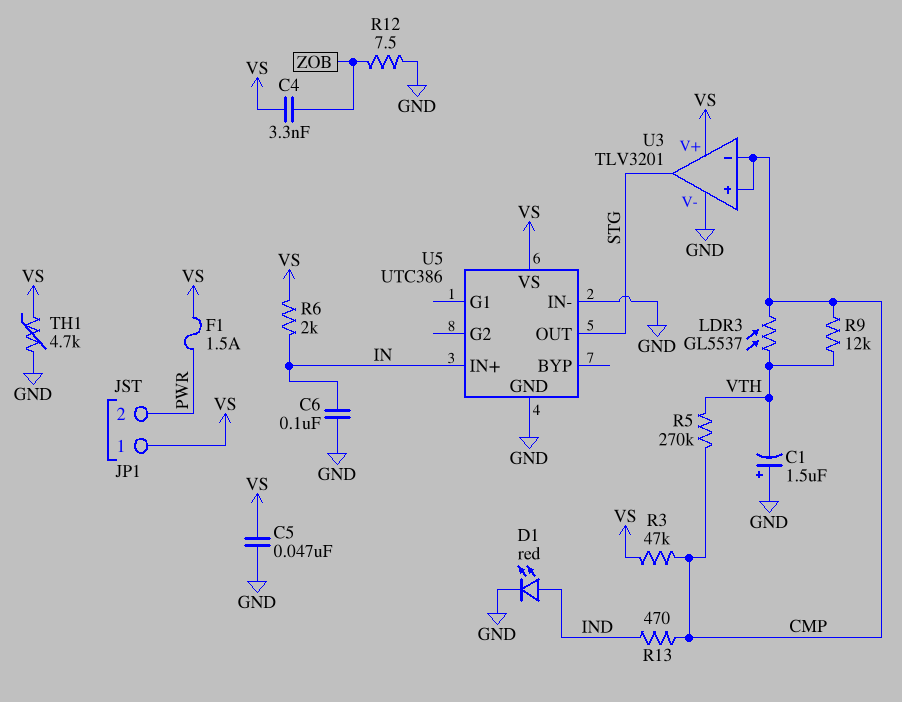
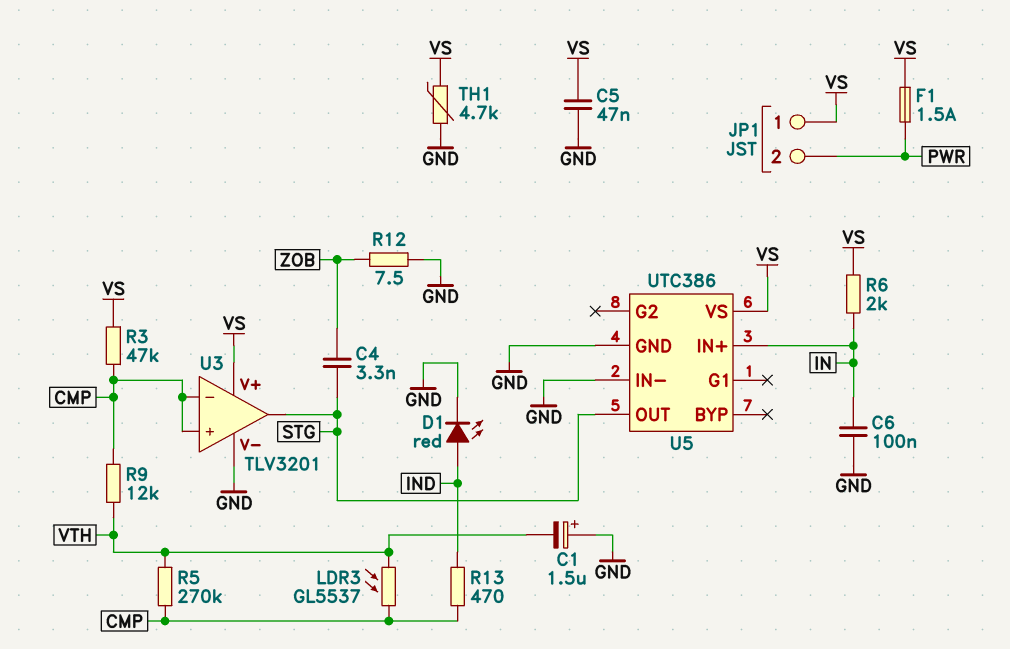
C4: 3.3nF (VS, ZOB) -> 3.3nF (STG, ZOB)

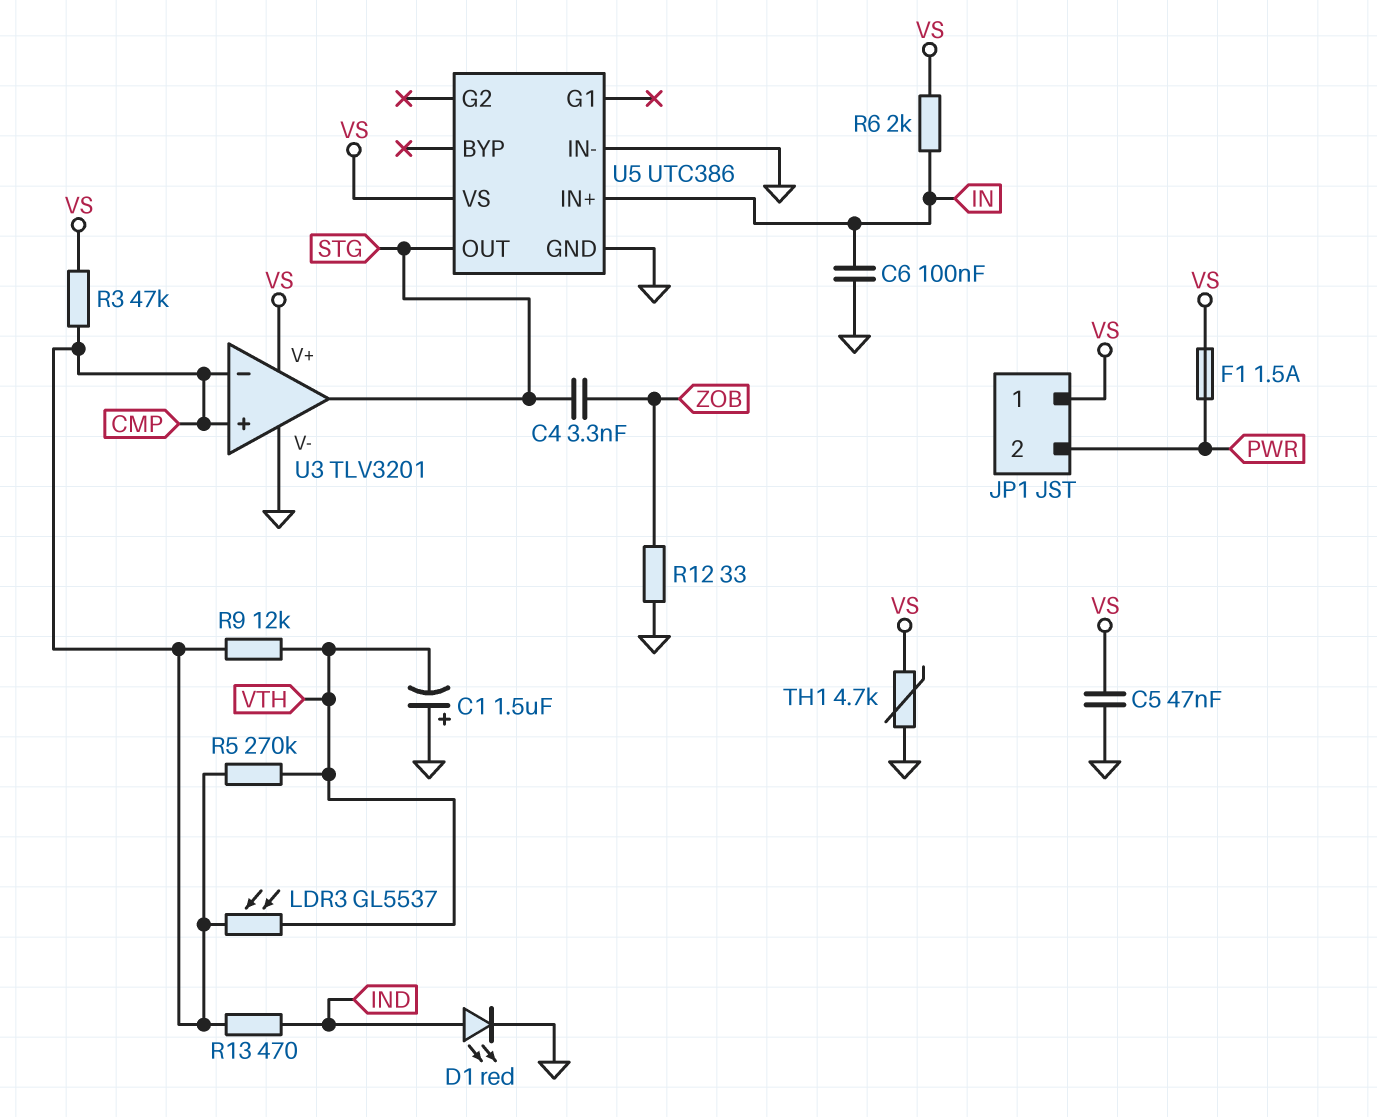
R12: 7.5 (GND, ZOB) -> 33 (GND, ZOB)

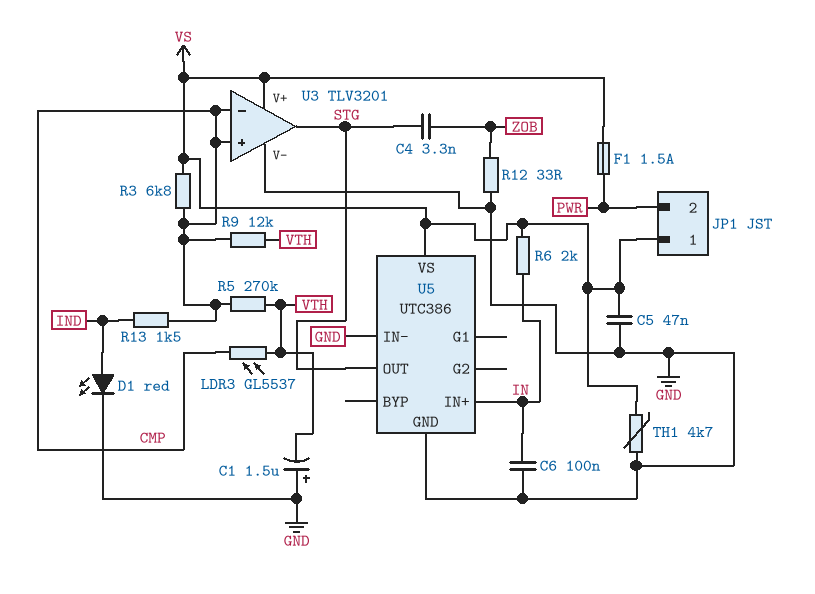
R3: 47k (CMP, VS) -> 6.8k (CMP, VS)
R13: 470 (CMP, IND) -> 1.5k (CMP, IND)

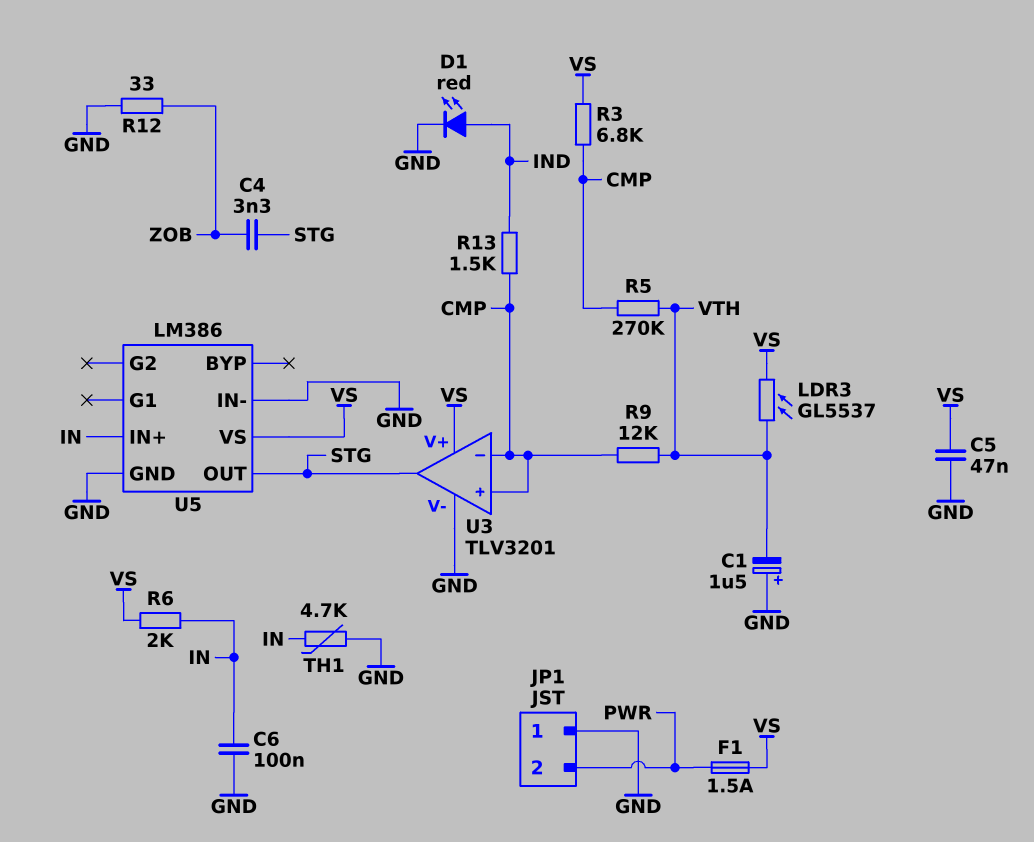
JP1 pin 1: VS -> GND
LDR3: GL5537 (CMP, VTH) -> GL5537 (VS, VTH)
TH1: 4.7k (GND, VS) -> 4.7k (GND, IN)
U5: UTC386 -> LM386

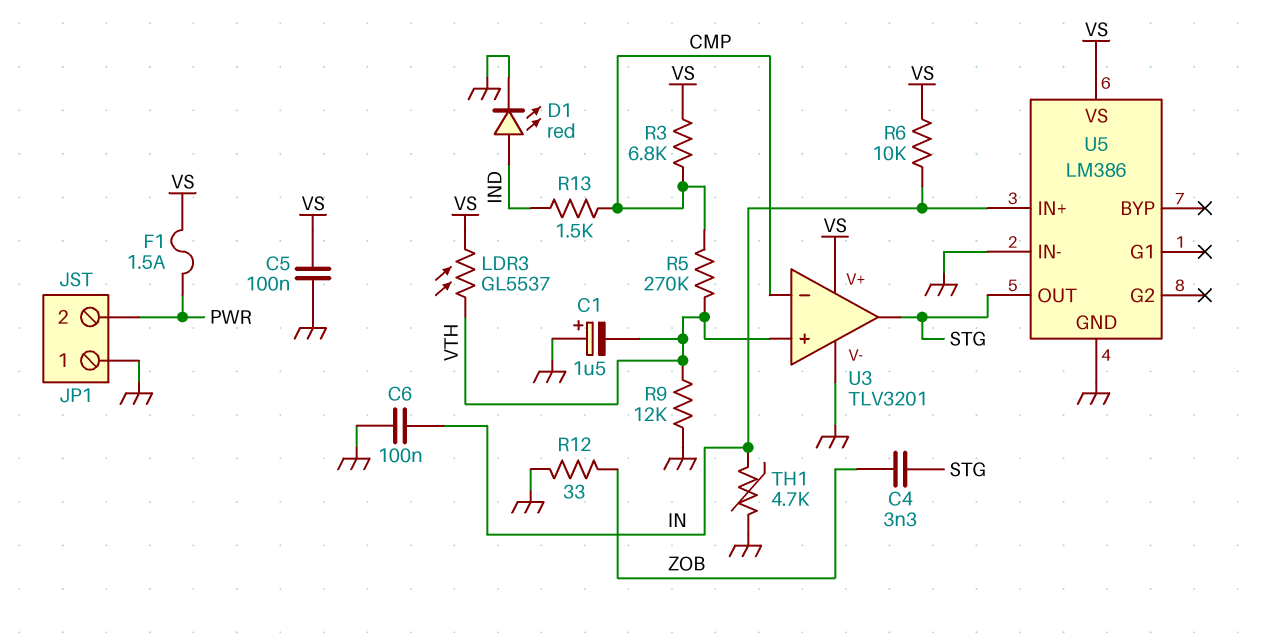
C5: 47nF (GND, VS) -> 100nF (GND, VS)
R6: 2k (IN, VS) -> 10k (IN, VS)
R9: 12k (CMP, VTH) -> 12k (GND, VTH)
U3 pin in+: CMP -> VTH

